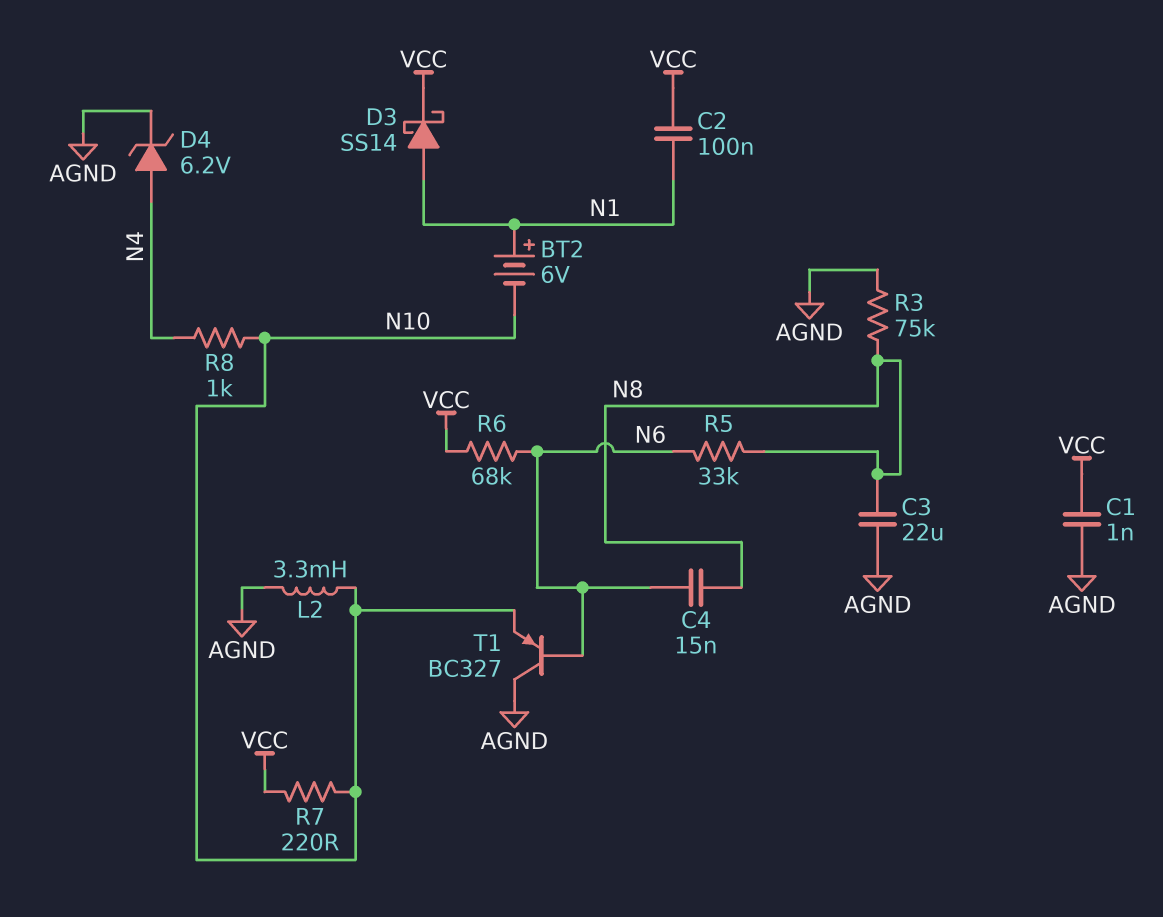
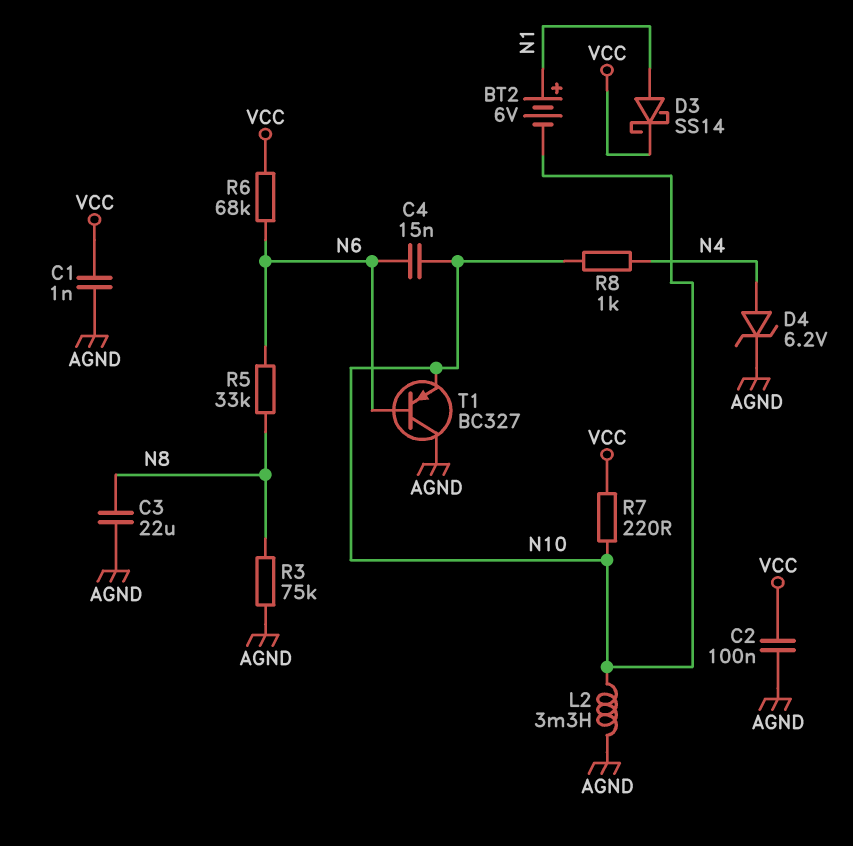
C2: 100nF (N1, VCC) -> 100nF (AGND, VCC)
C4: 15nF (N6, N8) -> 15nF (N6, N10)

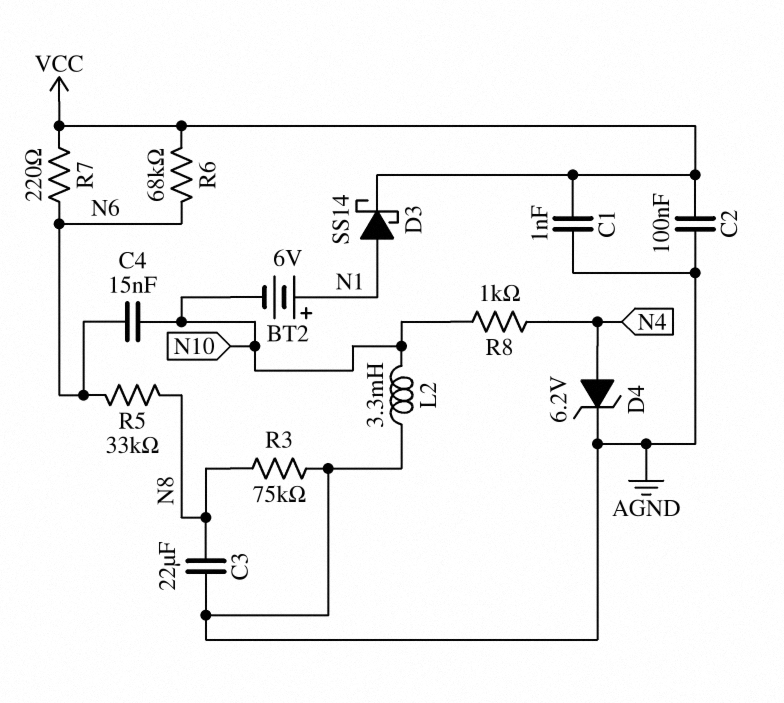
R7: 220 (N10, VCC) -> 220 (N6, VCC)
T1: PNP BC327 (B N6, C AGND, E N10) -> none

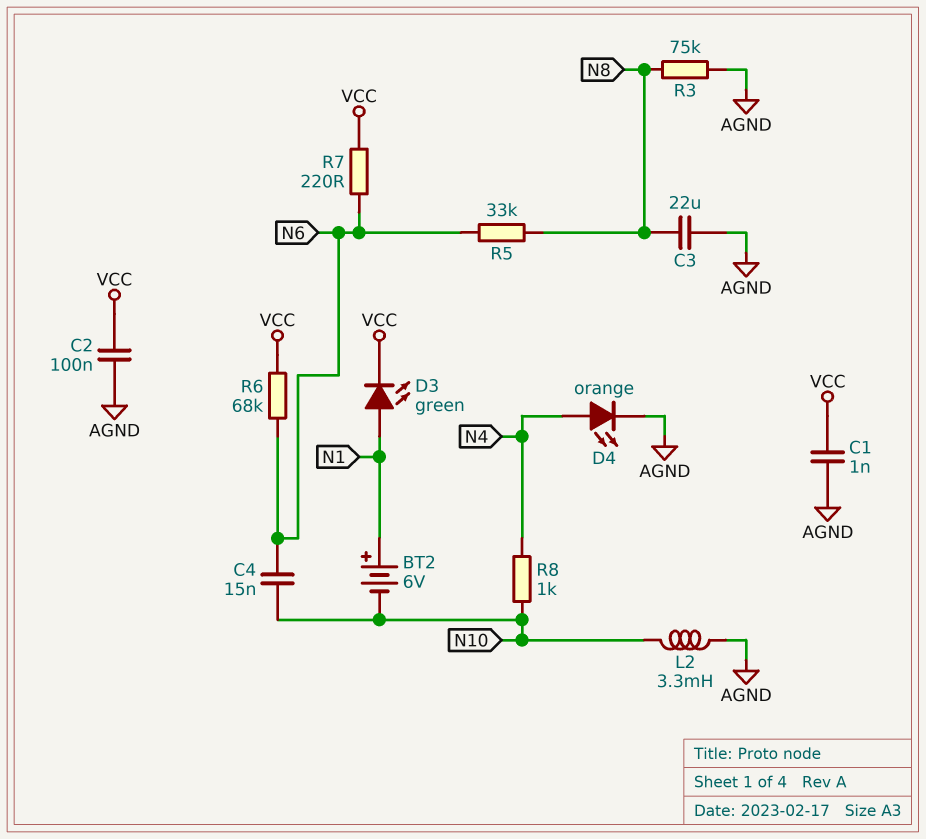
D3: schottky SS14 (A N1, K VCC) -> LED green (A N1, K VCC)
D4: zener 6.2V (A N4, K AGND) -> LED orange (A N4, K AGND)

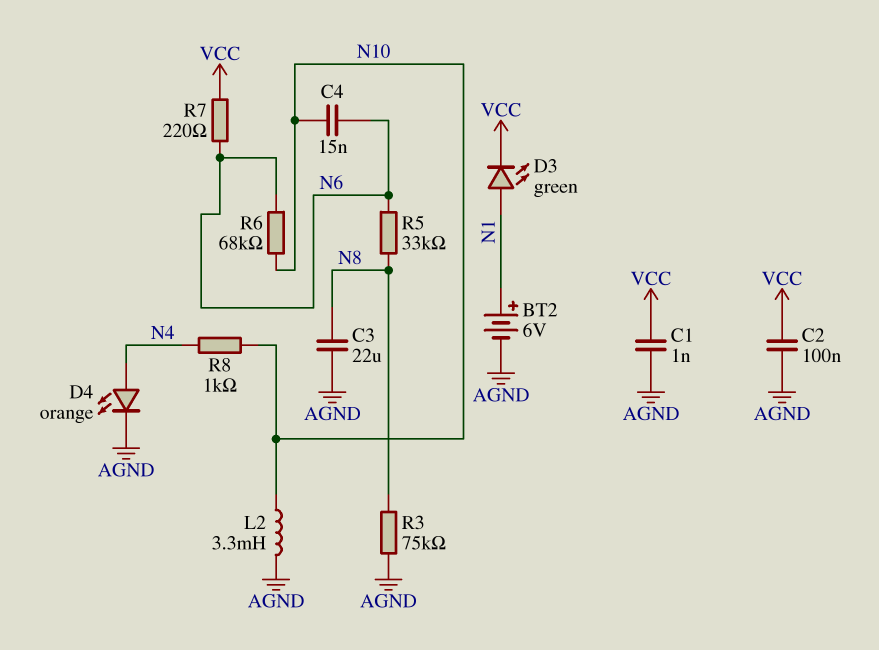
BT2: 6V (plus N1, minus N10) -> 6V (plus N1, minus AGND)
R6: 68k (N6, VCC) -> 68k (N6, N10)

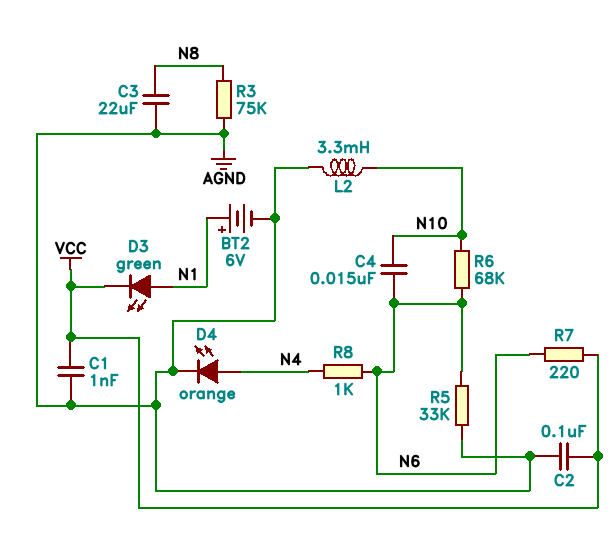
R5: 33k (N6, N8) -> 33k (AGND, N6)
R8: 1k (N4, N10) -> 1k (N4, N6)

